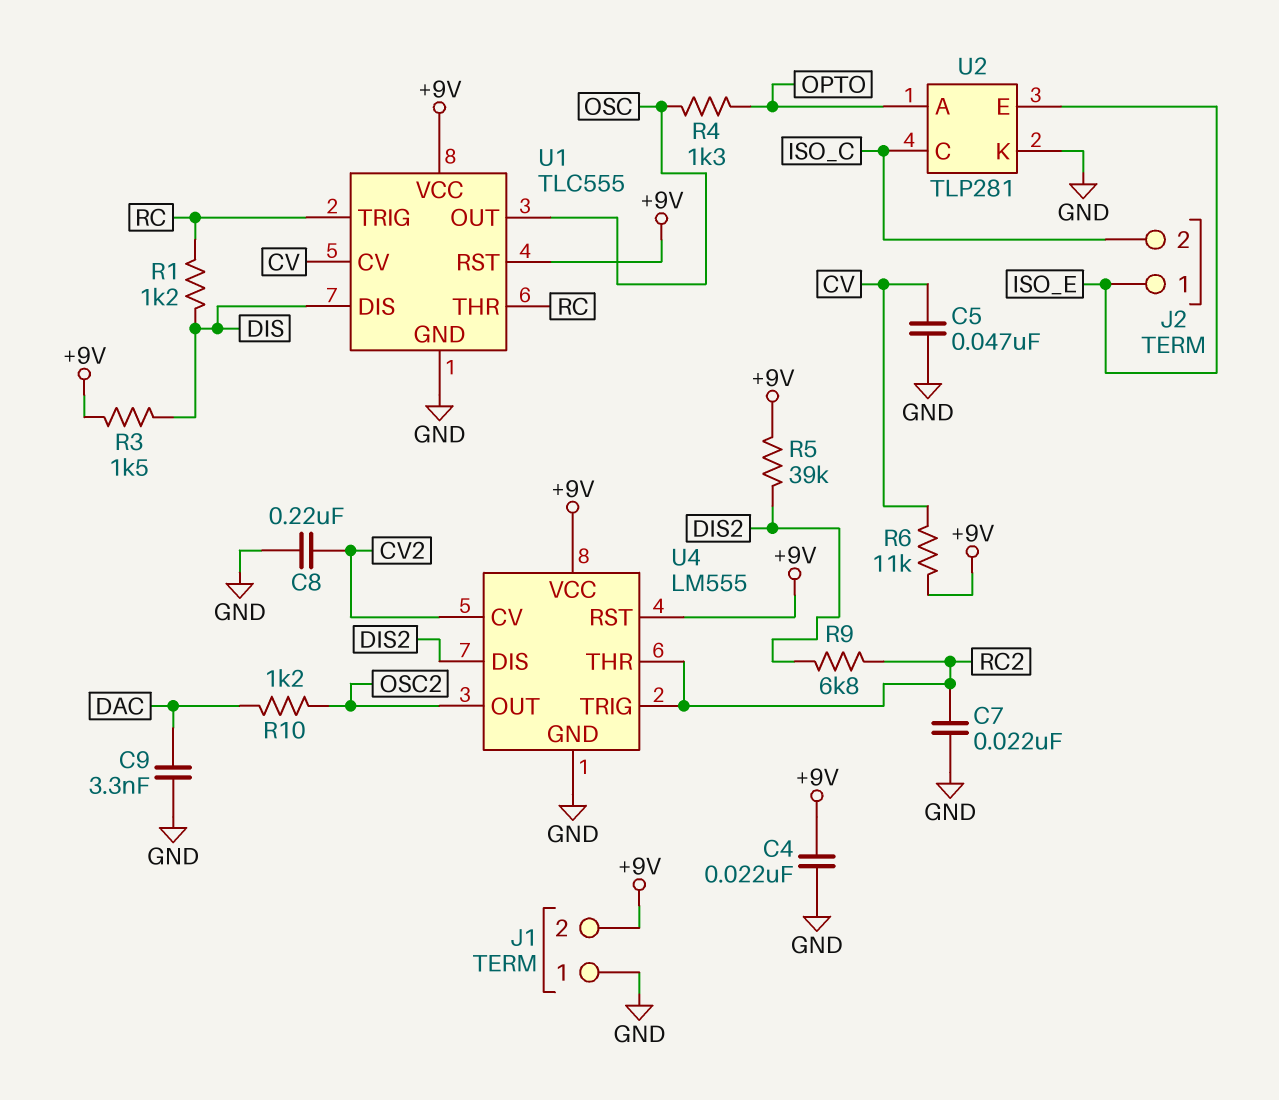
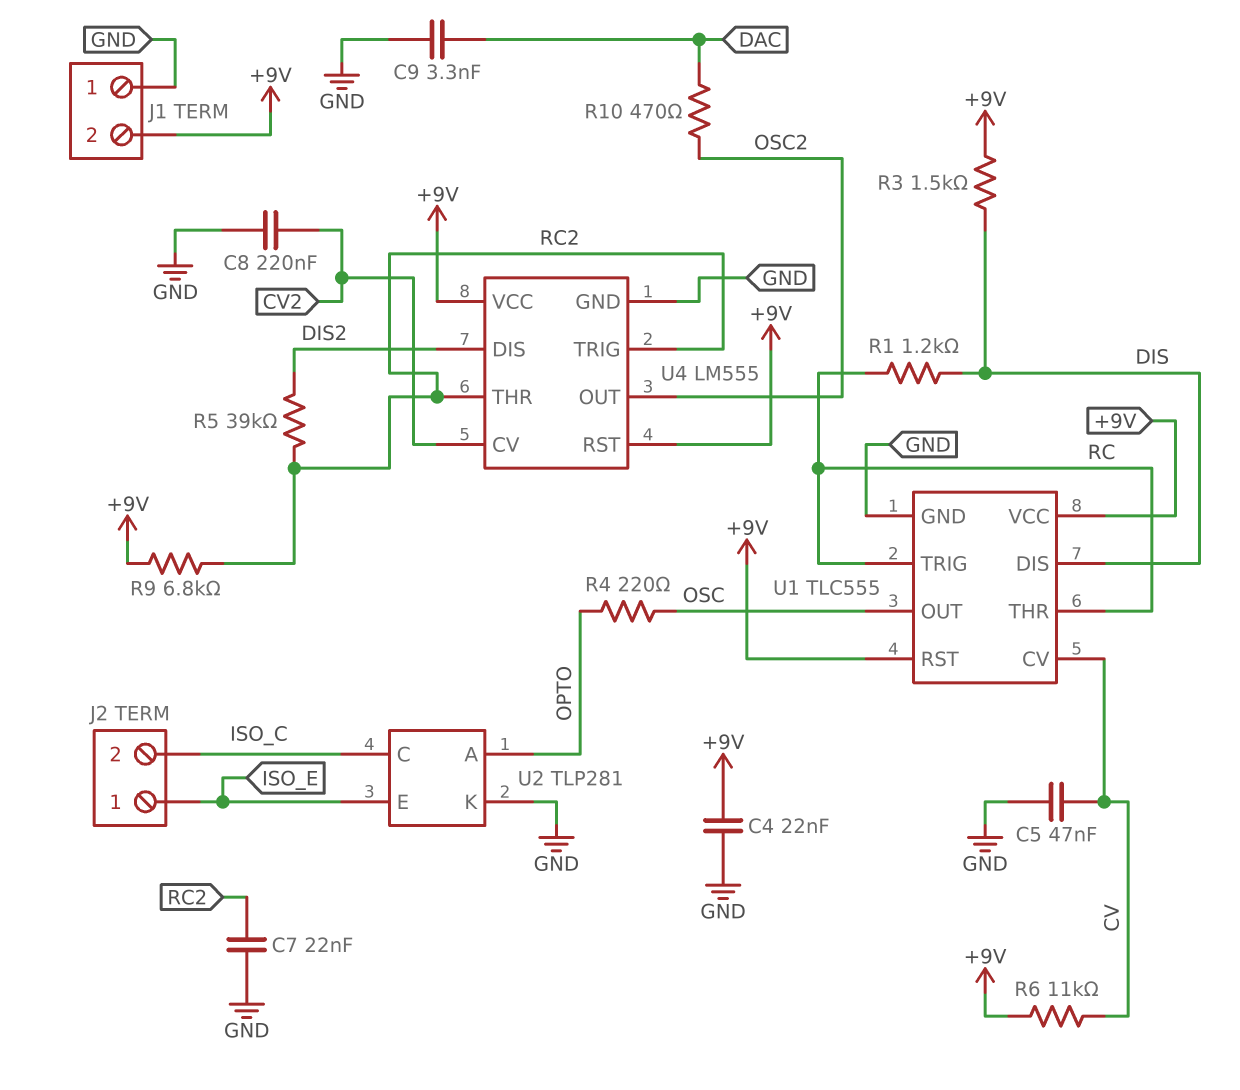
R4: 1.3k (OPTO, OSC) -> 220 (OPTO, OSC)
R5: 39k (+9V, DIS2) -> 39k (DIS2, RC2)
R9: 6.8k (DIS2, RC2) -> 6.8k (+9V, RC2)
R10: 1.2k (DAC, OSC2) -> 470 (DAC, OSC2)

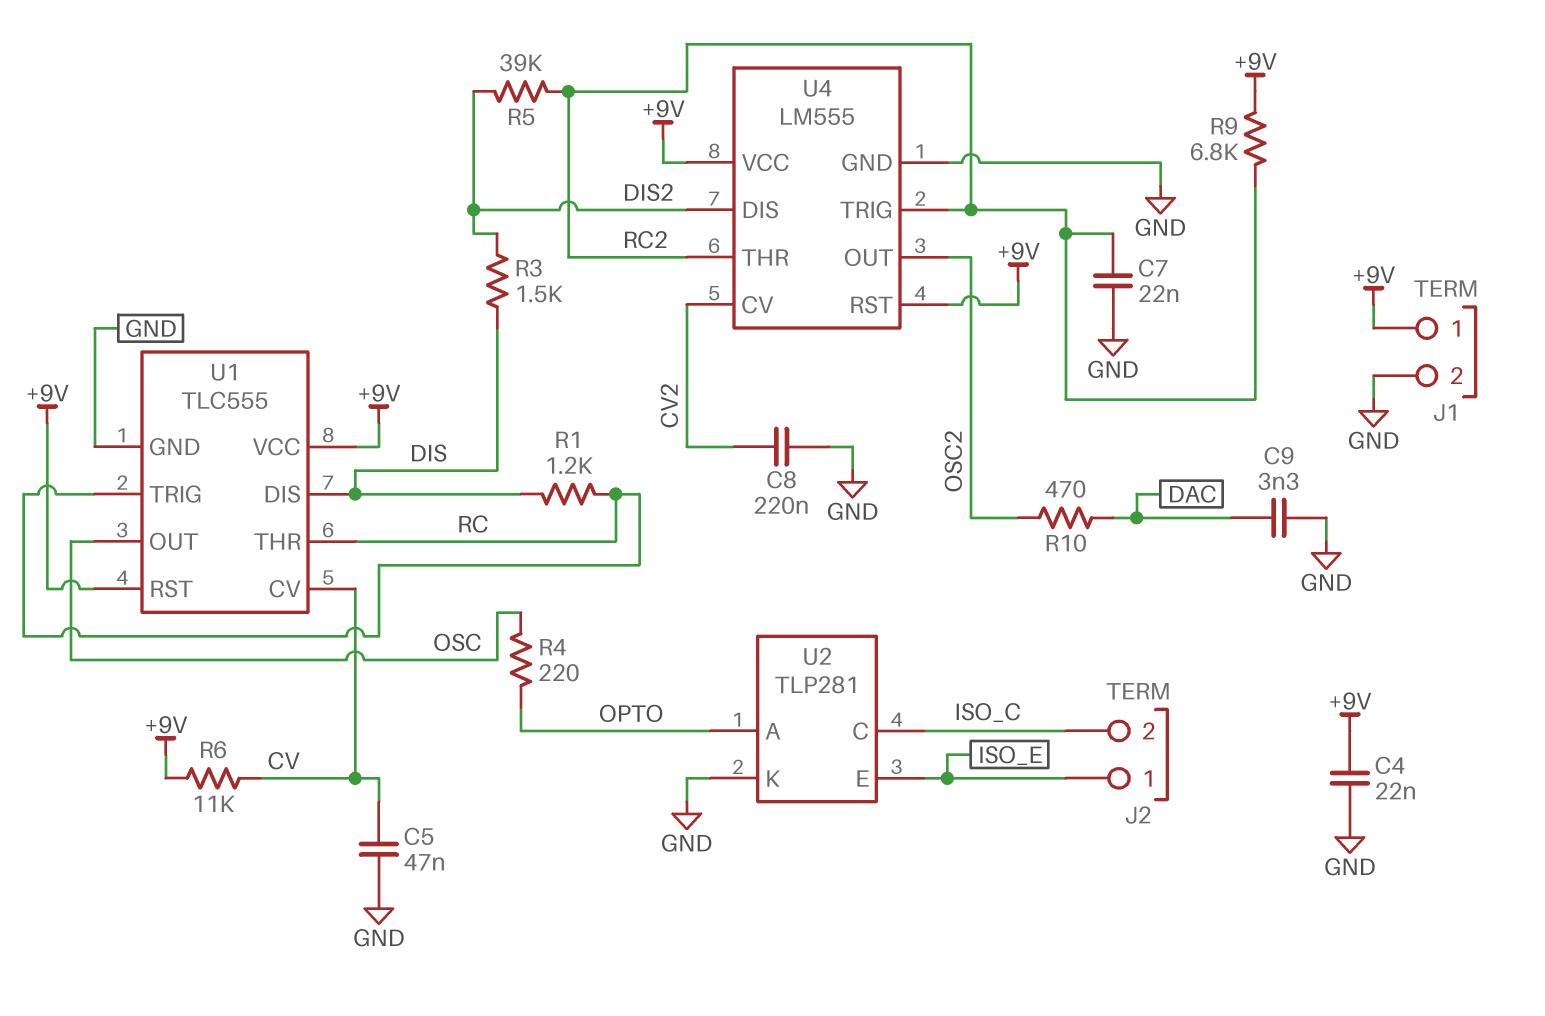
J1 pin 1: GND -> +9V
J1 pin 2: +9V -> GND
R3: 1.5k (+9V, DIS) -> 1.5k (DIS, DIS2)

